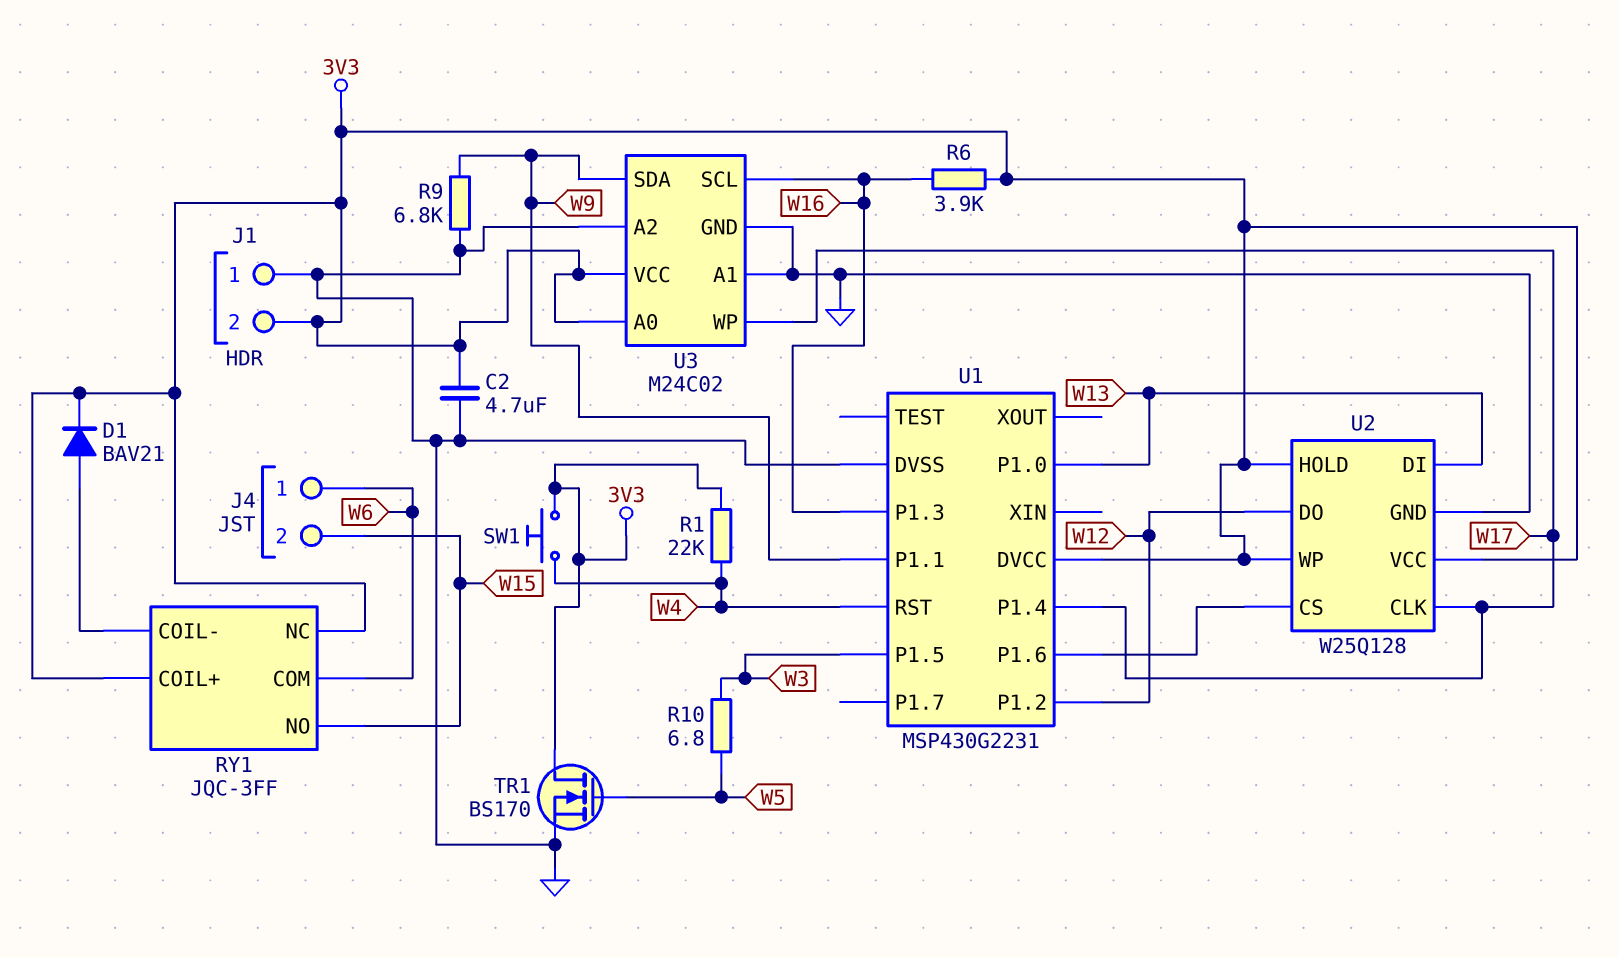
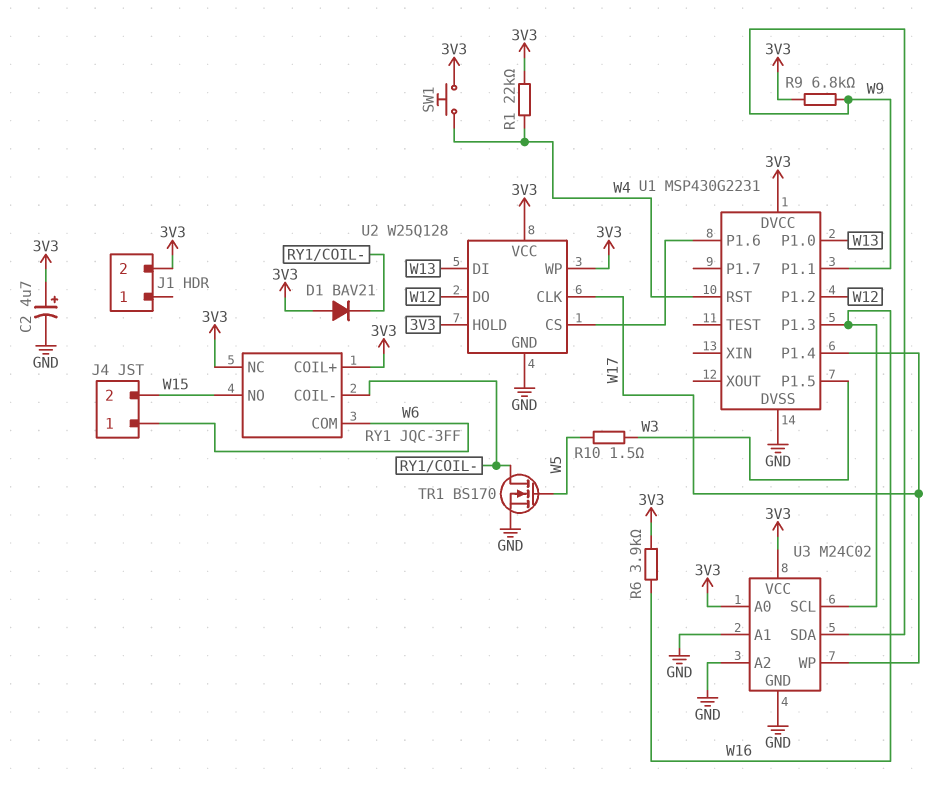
C2: 4.7uF (3V3, GND) -> 4.7uF (plus 3V3, minus GND)
D1: diode BAV21 (A RY1/COIL-, K 3V3) -> diode BAV21 (A 3V3, K RY1/COIL-)
J1 pin 1: GND -> none
R9: 6.8k (GND, W9) -> 6.8k (3V3, W9)
R10: 6.8 (W3, W5) -> 1.5 (W3, W5)
TR1: NMOS BS170 (G W5, D 3V3, S GND) -> NMOS BS170 (G W5, D RY1/COIL-, S GND)

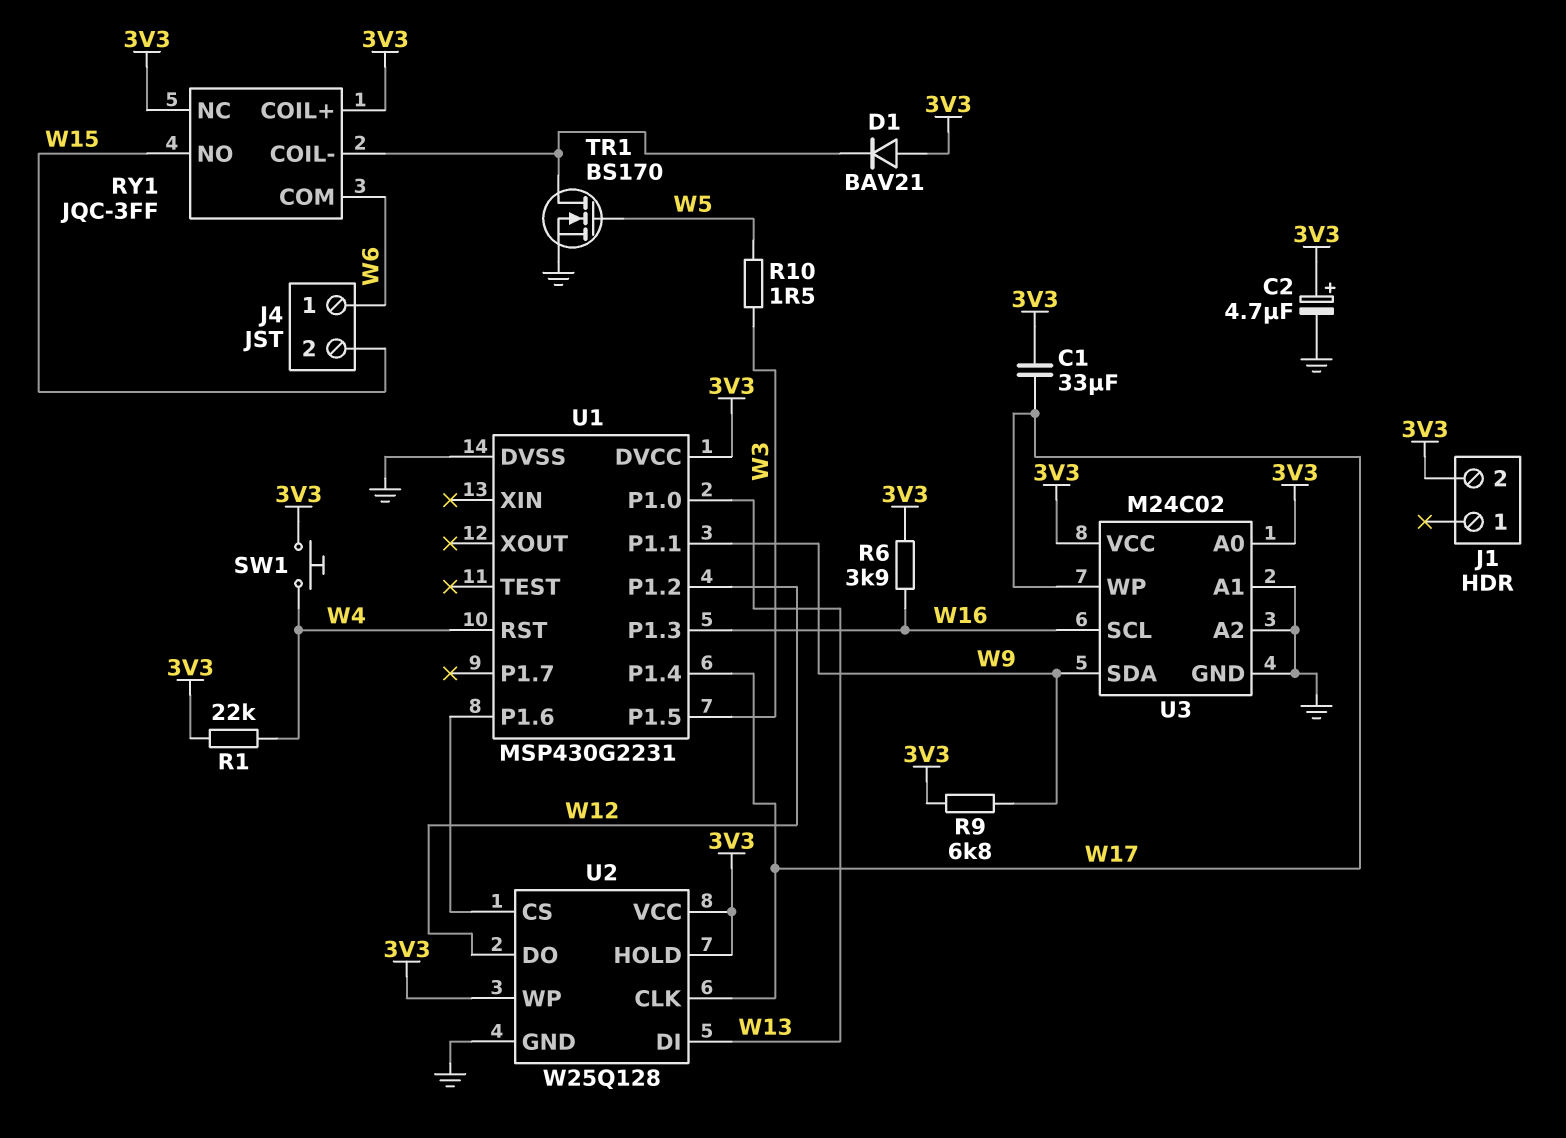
C1: none -> 33uF (3V3, W17)

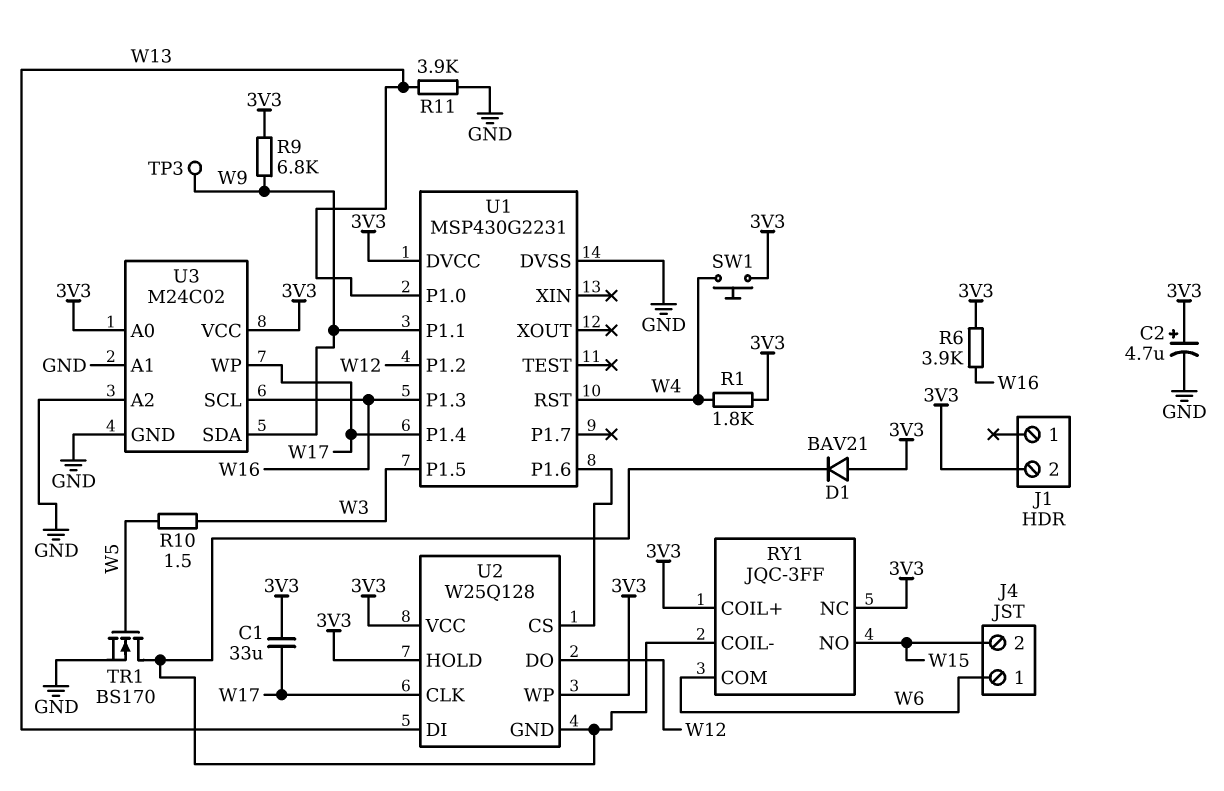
R1: 22k (3V3, W4) -> 1.8k (3V3, W4)
R11: none -> 3.9k (GND, W13)
TP3: none -> test point (W9)
U2 pin GND: GND -> RY1/COIL-

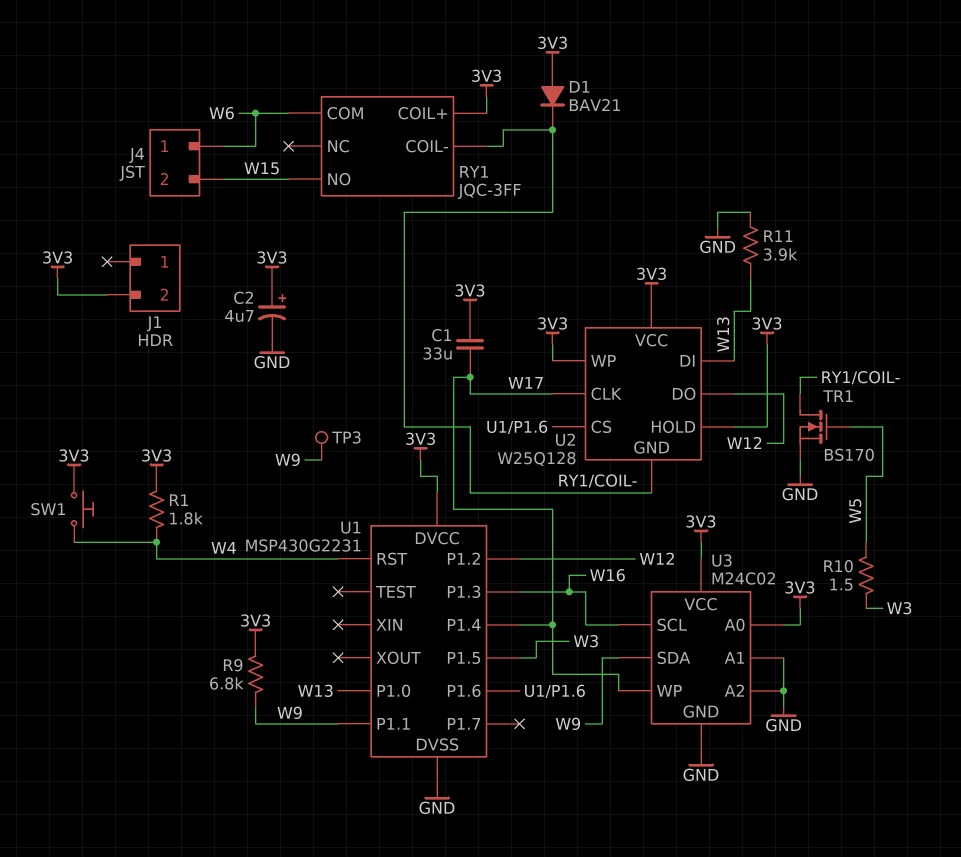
R6: 3.9k (3V3, W16) -> none
RY1 pin NC: 3V3 -> none

